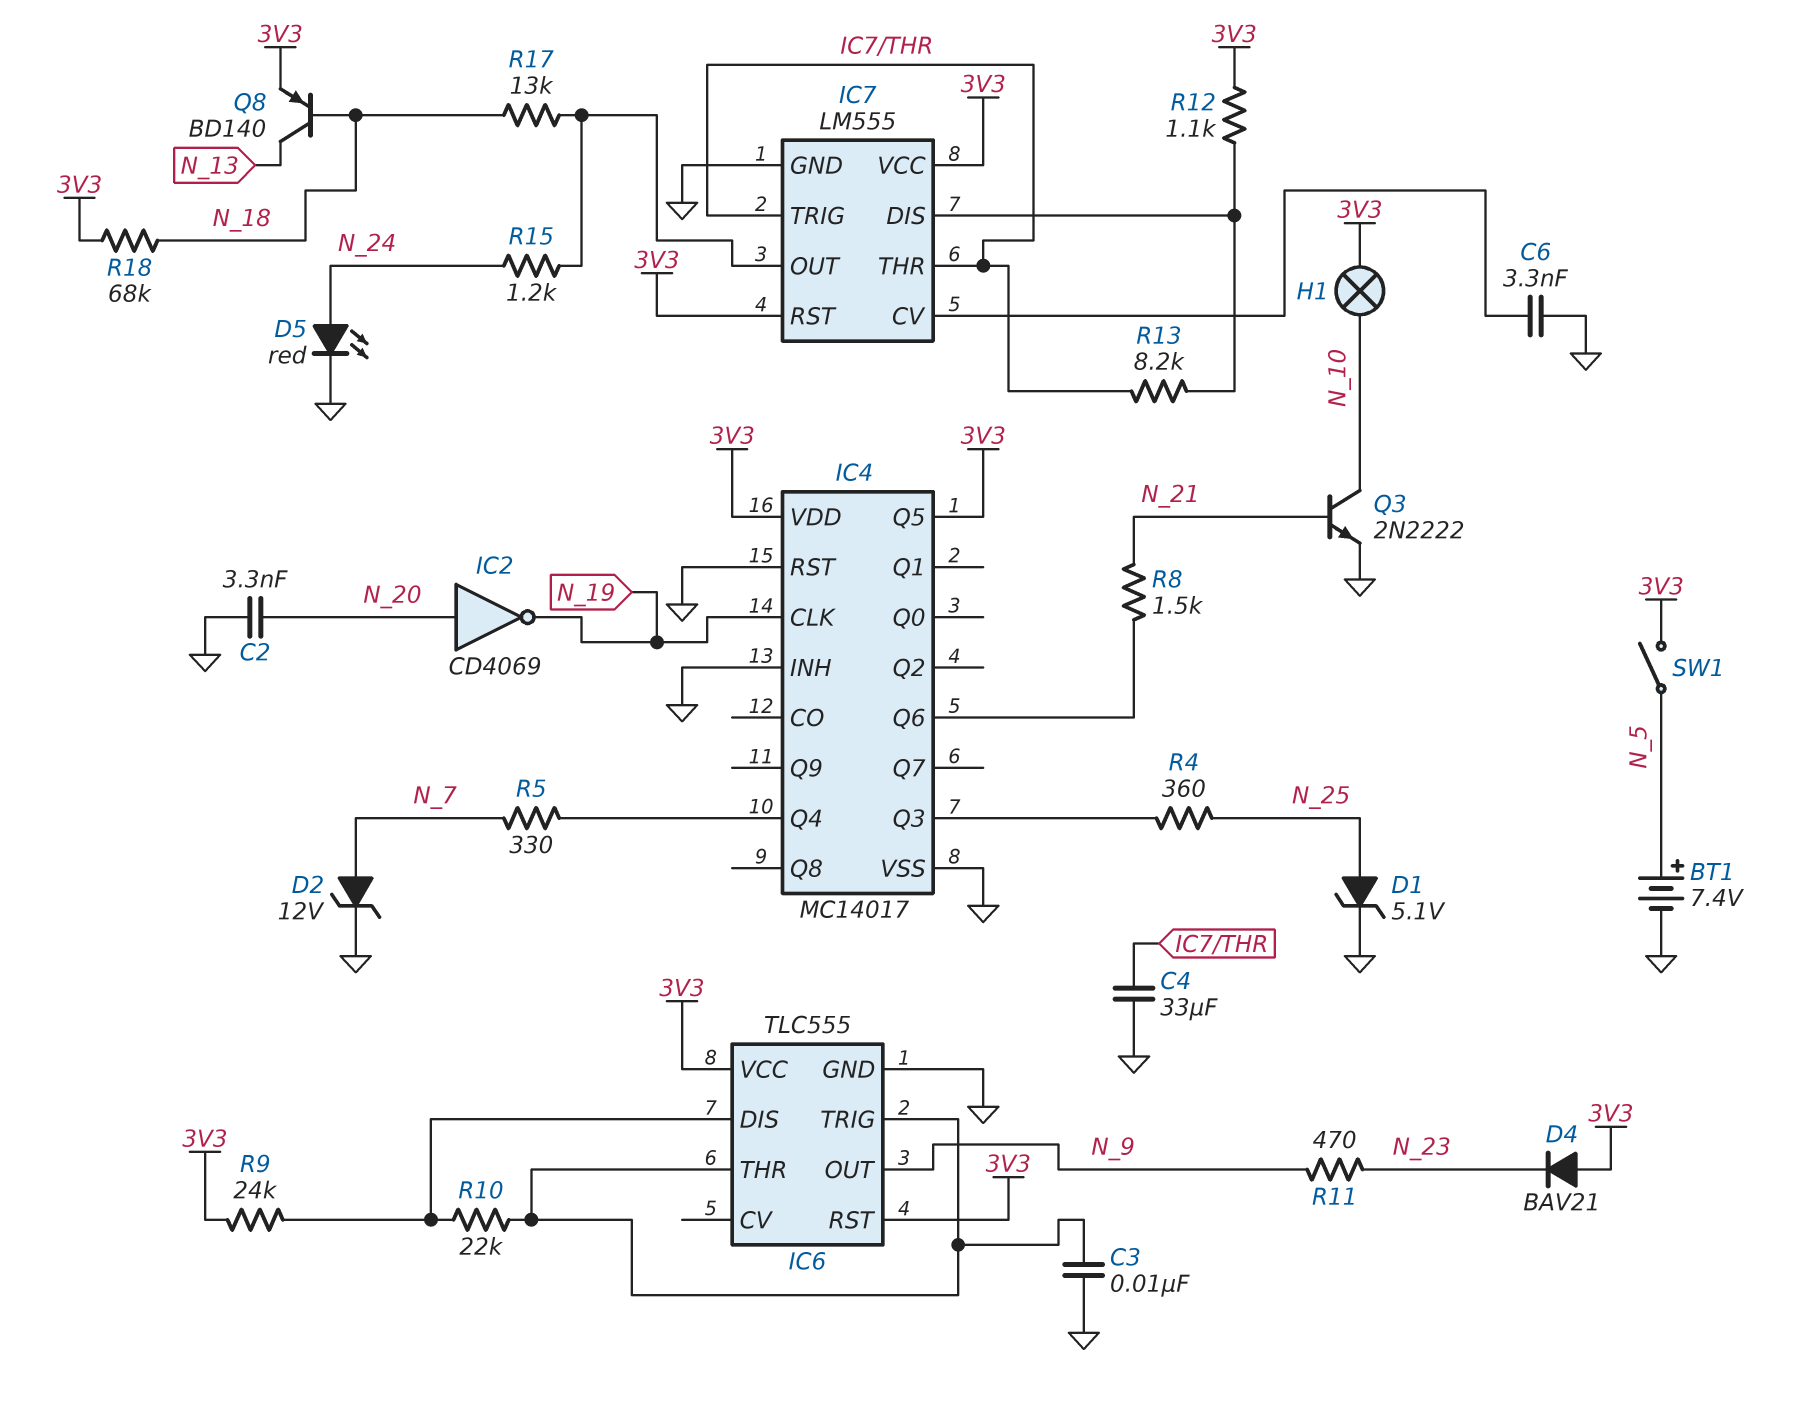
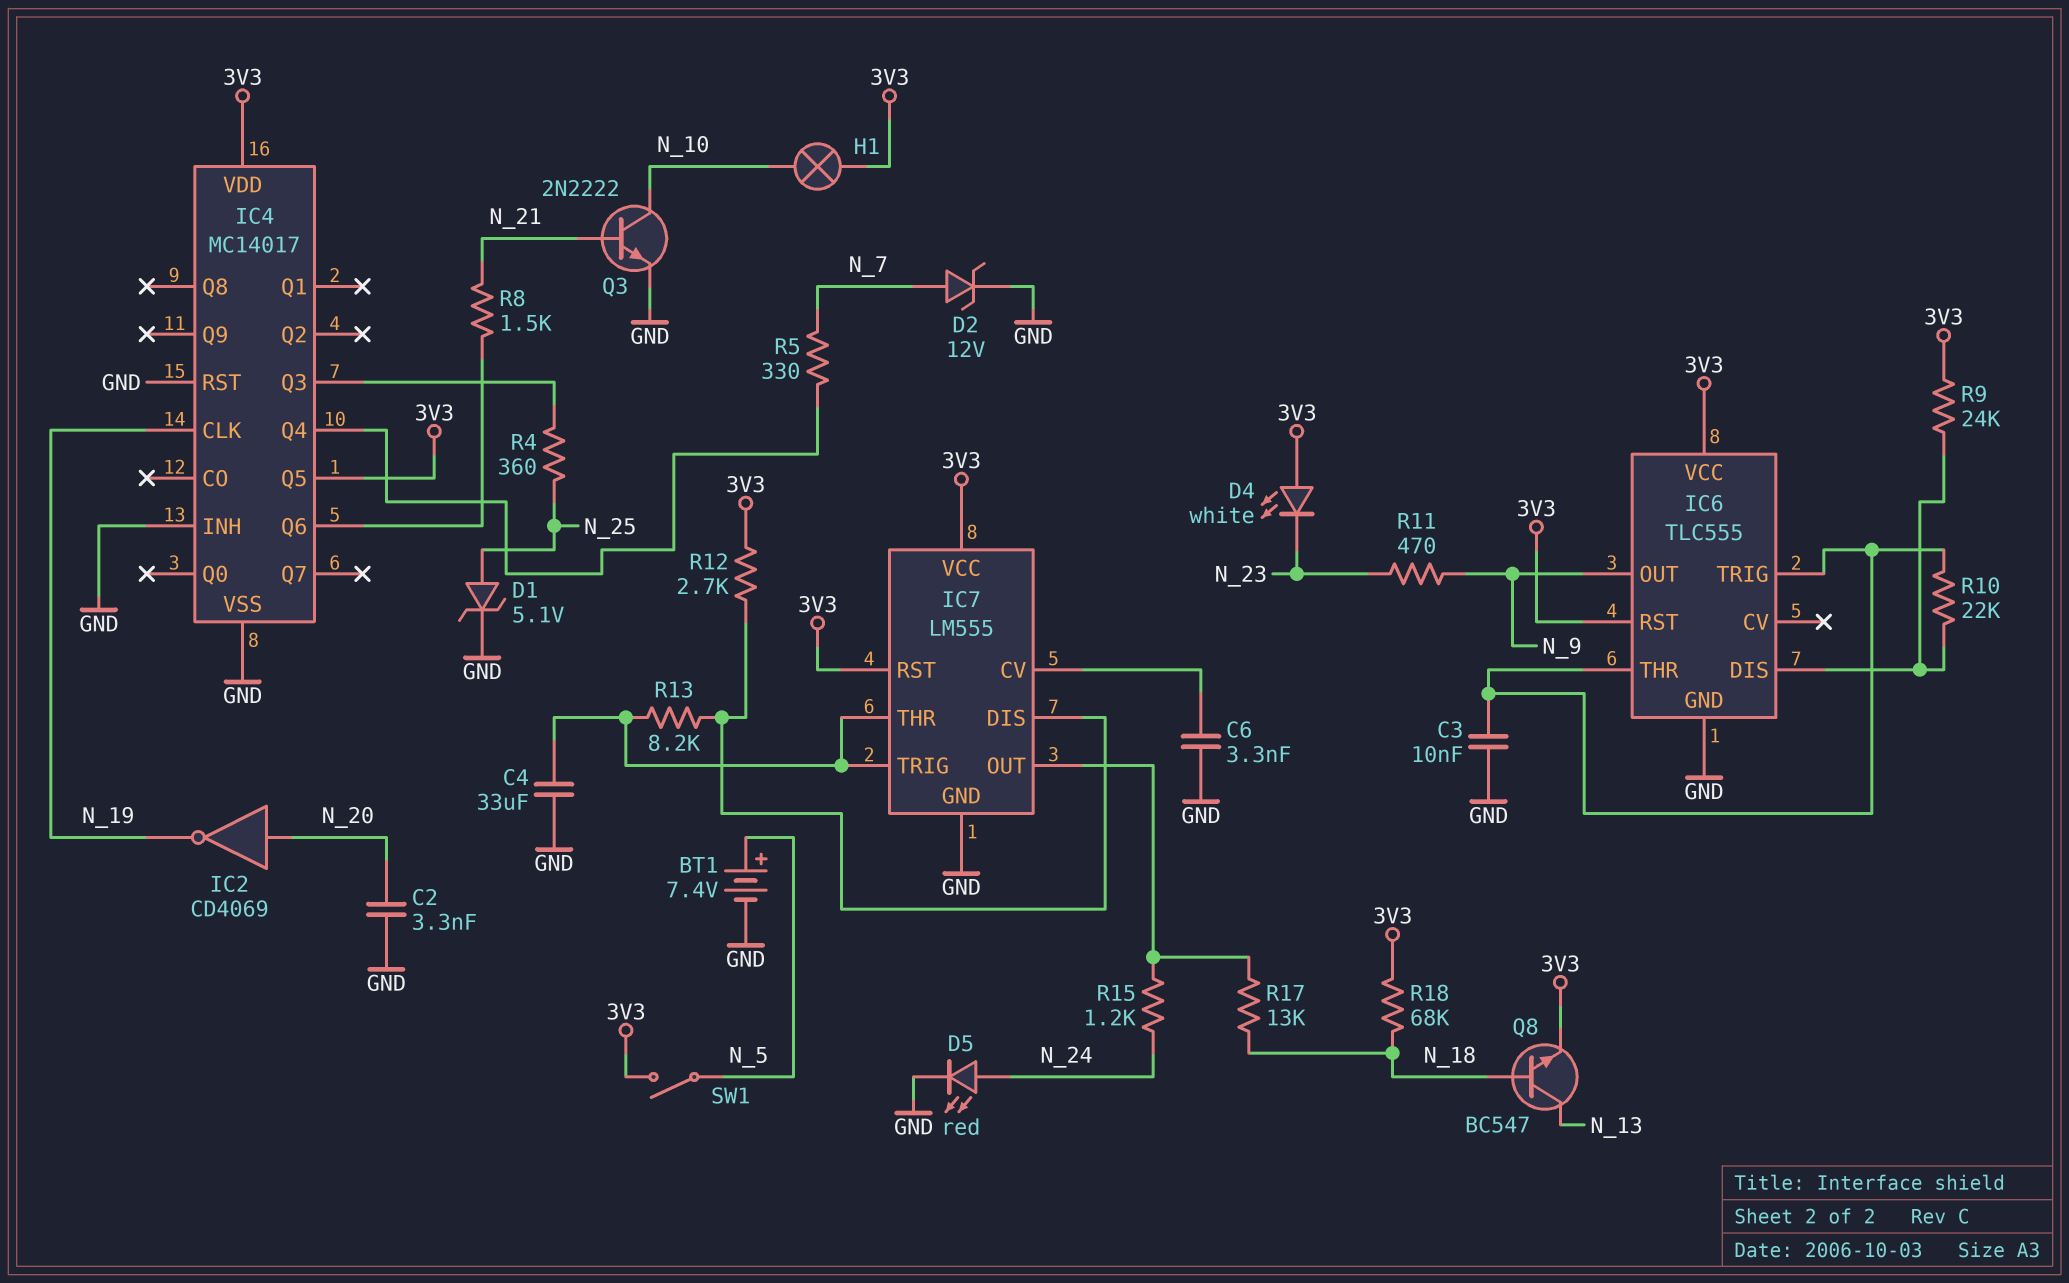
D4: diode BAV21 (A 3V3, K N_23) -> LED white (A 3V3, K N_23)
Q8: PNP BD140 (B N_18, C N_13, E 3V3) -> NPN BC547 (B N_18, C N_13, E 3V3)
R12: 1.1k (3V3, IC7/DIS) -> 2.7k (3V3, IC7/DIS)

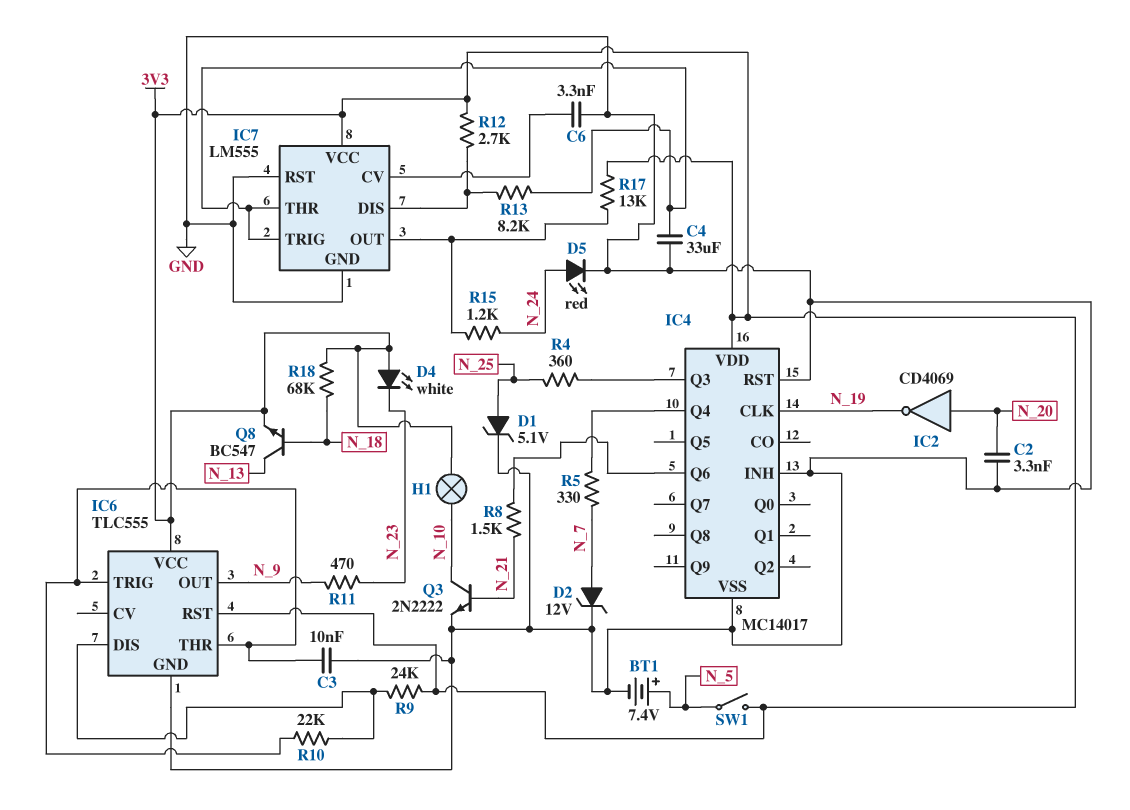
IC4 pin Q5: 3V3 -> none
IC7 pin RST: 3V3 -> GND
R17: 13k (IC7/OUT, N_18) -> 13k (3V3, IC7/OUT)

